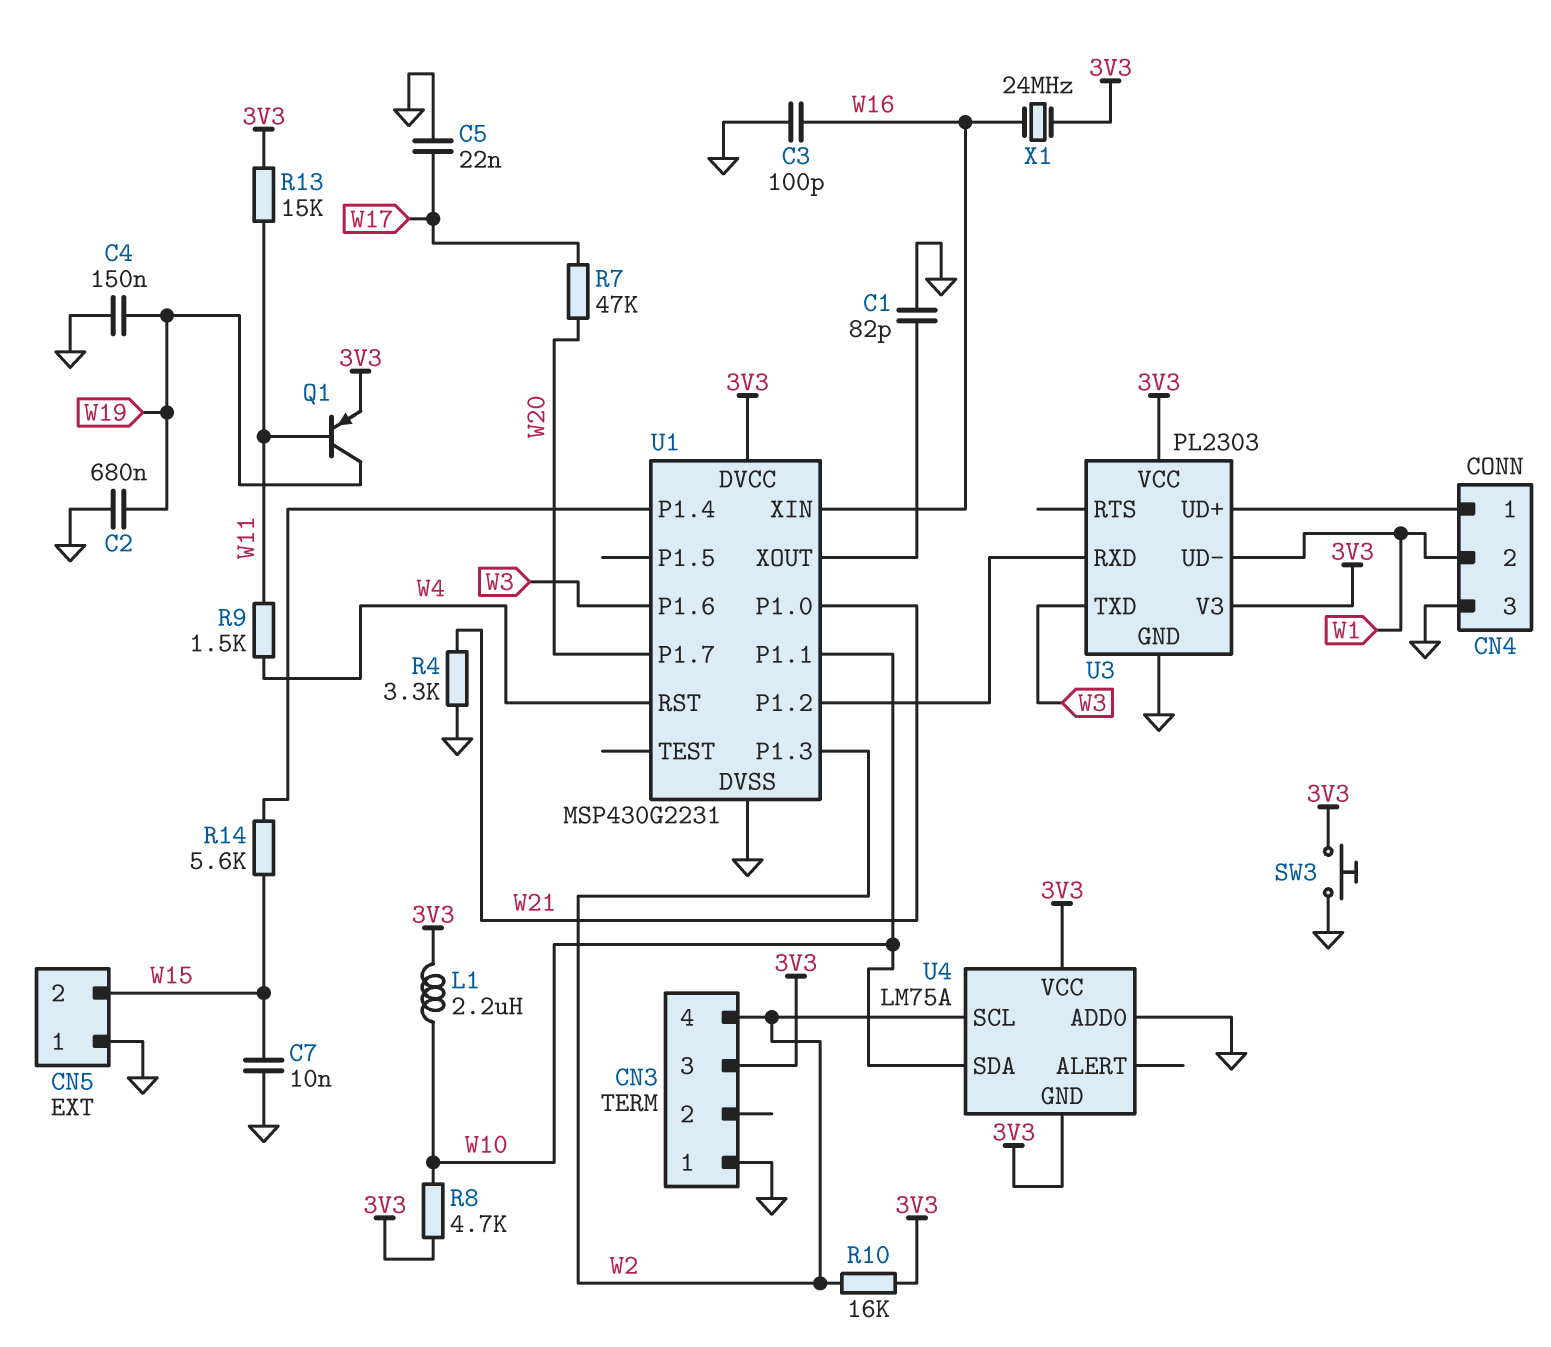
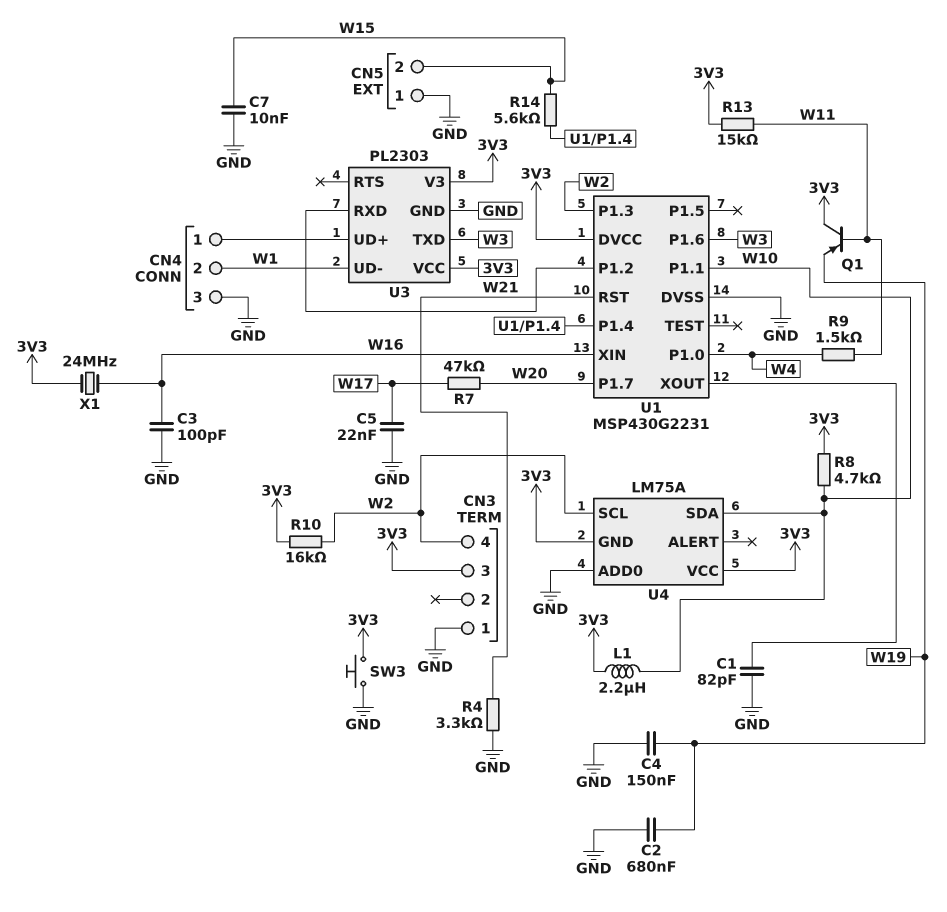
Q1: PNP (B W11, C W19, E 3V3) -> PNP (B W11, C 3V3, E W19)
U1 pin P1.0: W21 -> W4
U1 pin RST: W4 -> W21

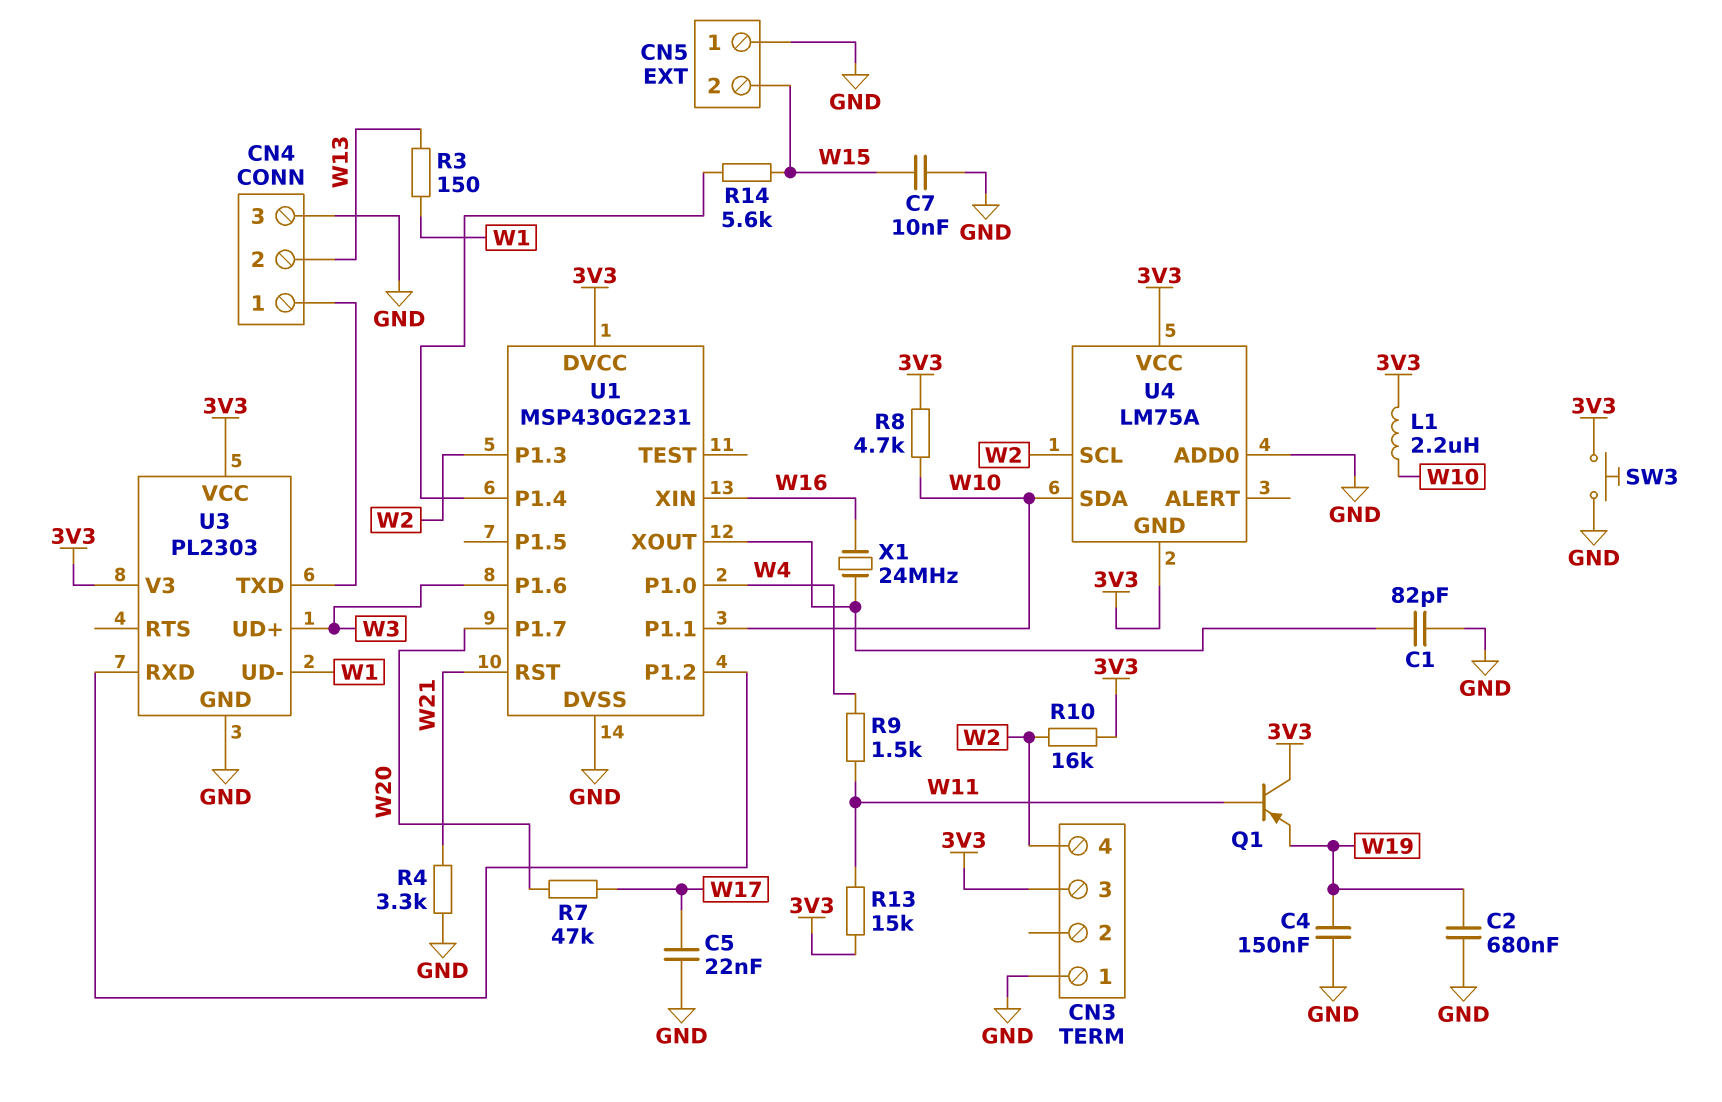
C3: 100pF (GND, W16) -> none
CN4 pin 2: W1 -> W13
R3: none -> 150 (W1, W13)
U3 pin TXD: W3 -> CN4/1
U3 pin UD+: CN4/1 -> W3
X1: 24MHz (3V3, W16) -> 24MHz (U1/XOUT, W16)

